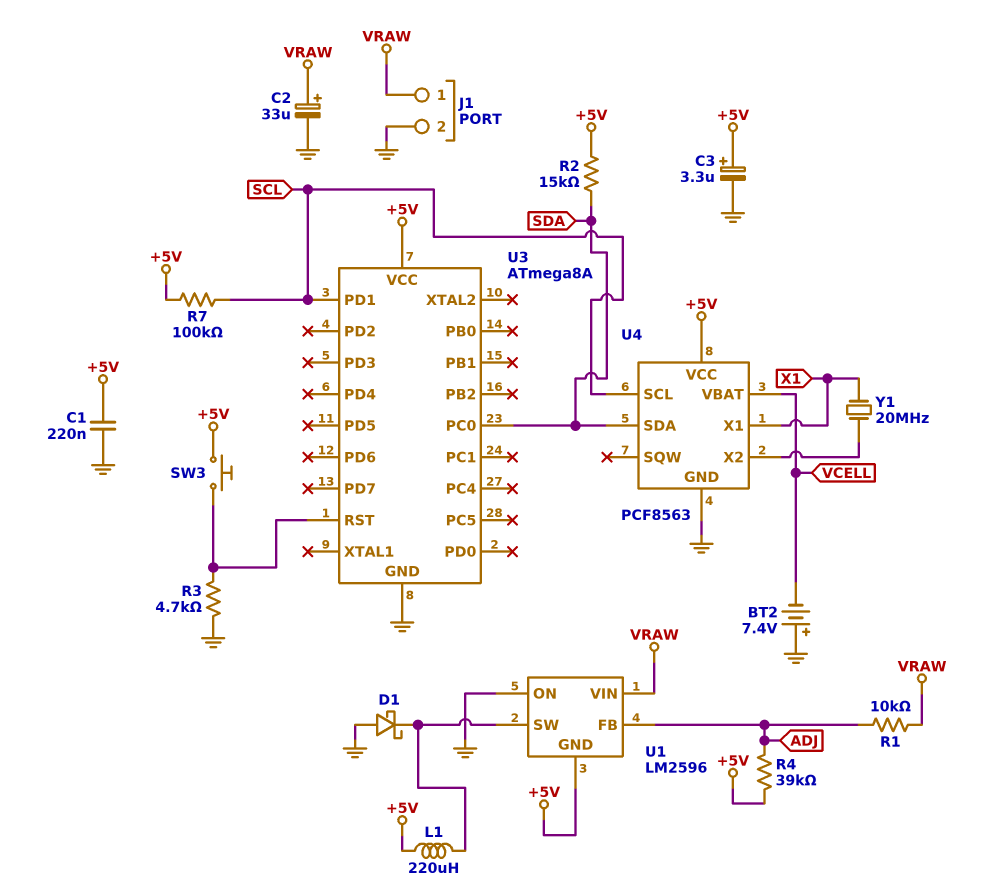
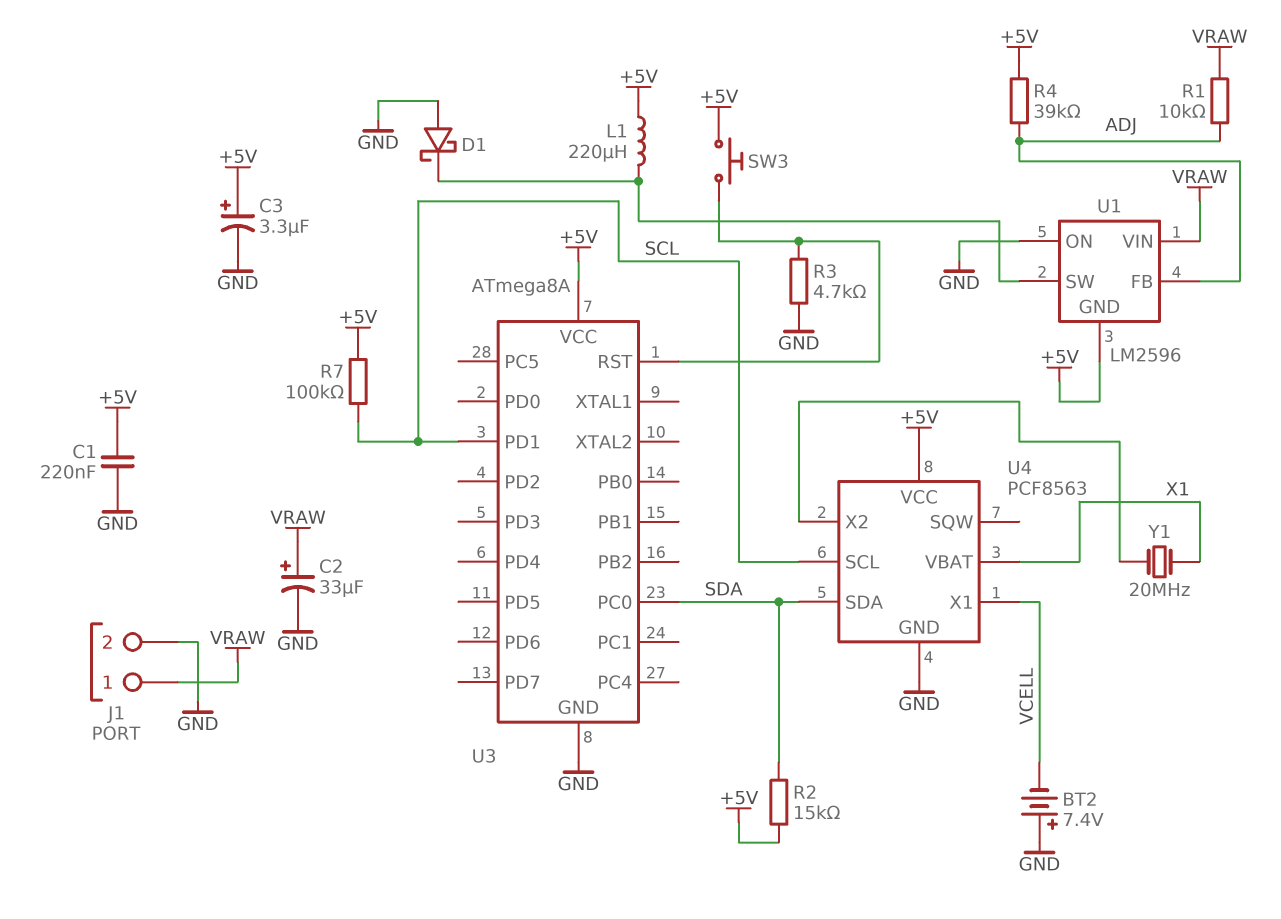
U4 pin VBAT: VCELL -> X1
U4 pin X1: X1 -> VCELL

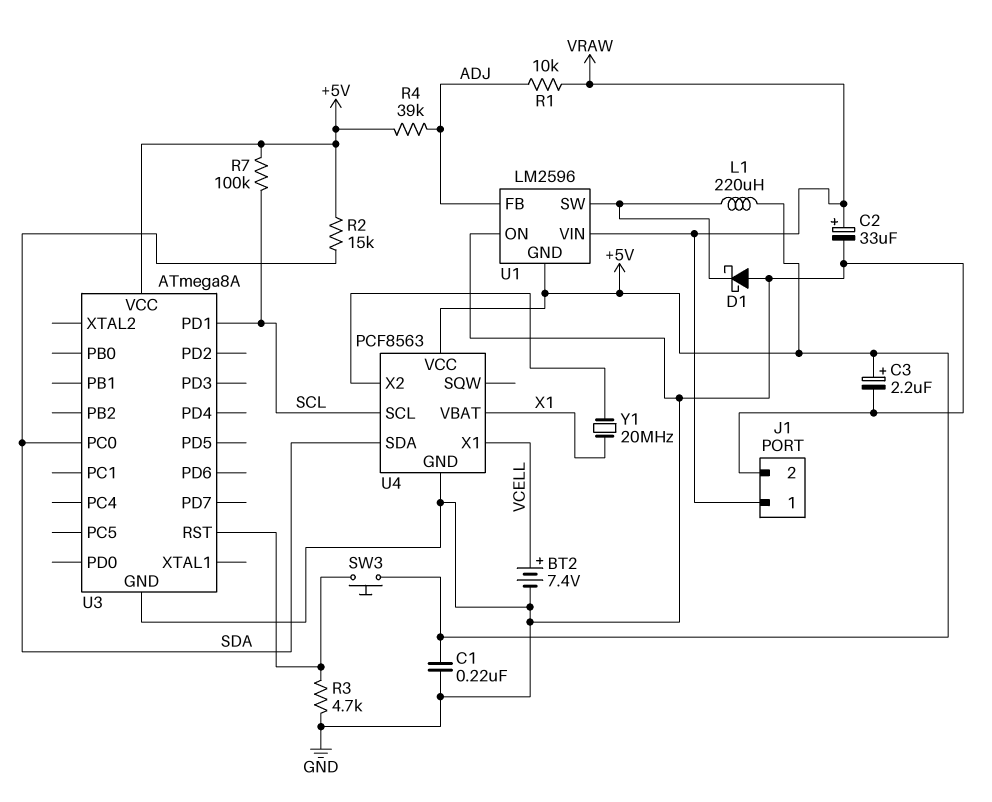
BT2: 7.4V (plus GND, minus VCELL) -> 7.4V (plus VCELL, minus GND)
C3: 3.3uF (plus +5V, minus GND) -> 2.2uF (plus +5V, minus GND)

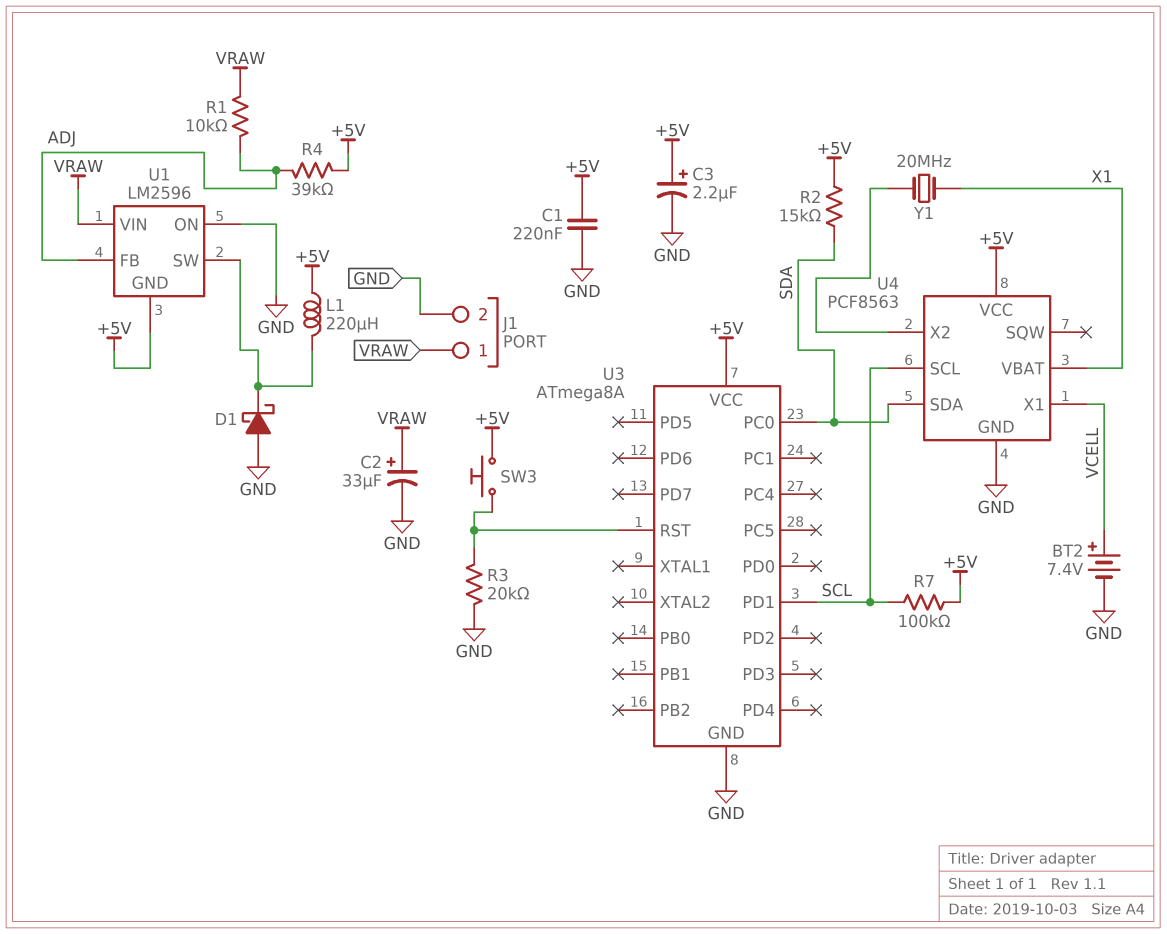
R3: 4.7k (GND, U3/RST) -> 20k (GND, U3/RST)

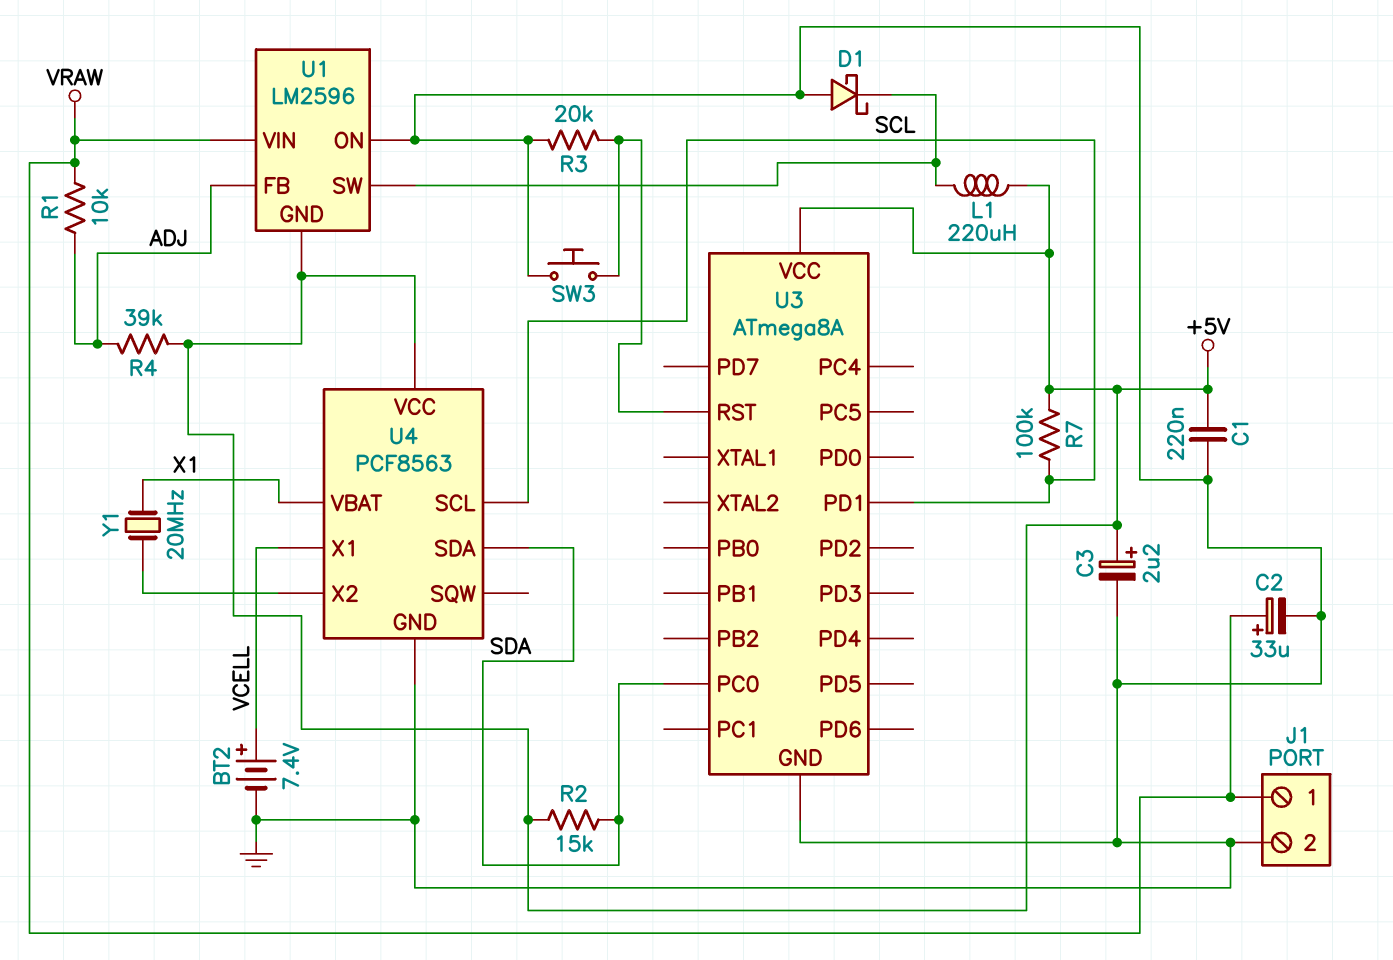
SW3: button (+5V, U3/RST) -> button (GND, U3/RST)

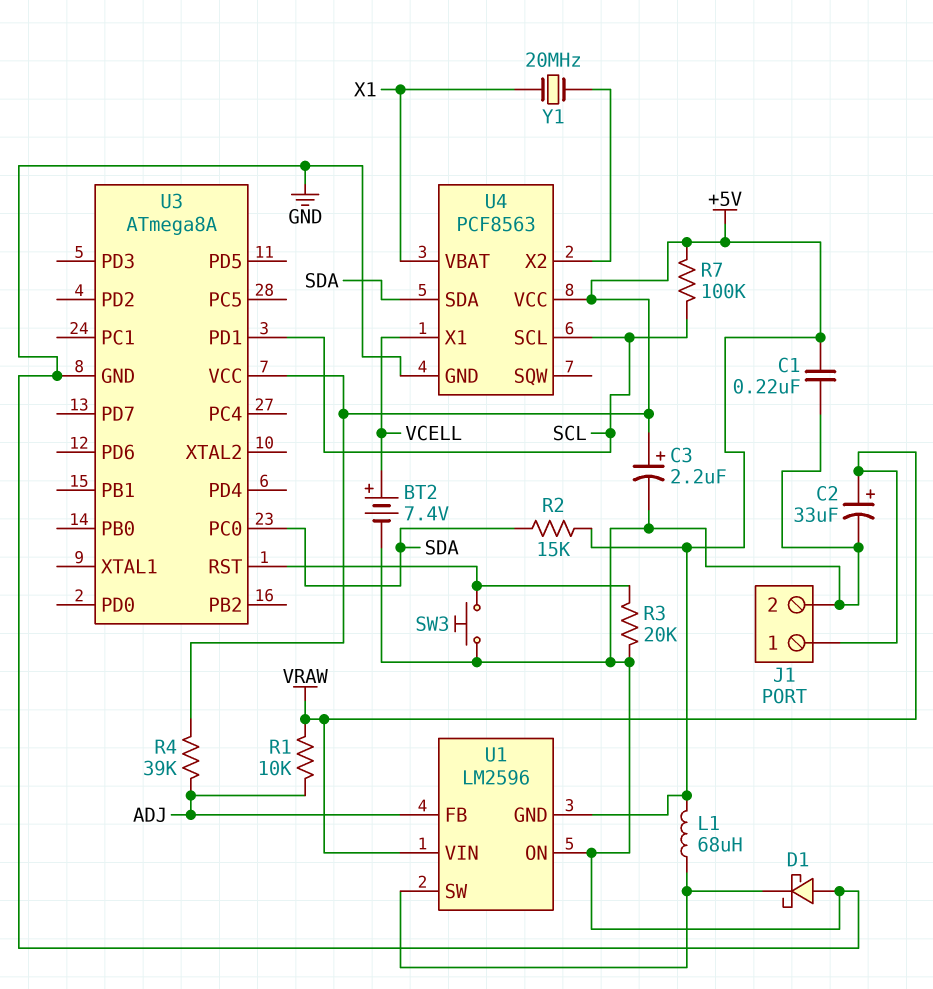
L1: 220uH (+5V, U1/SW) -> 68uH (+5V, U1/SW)

